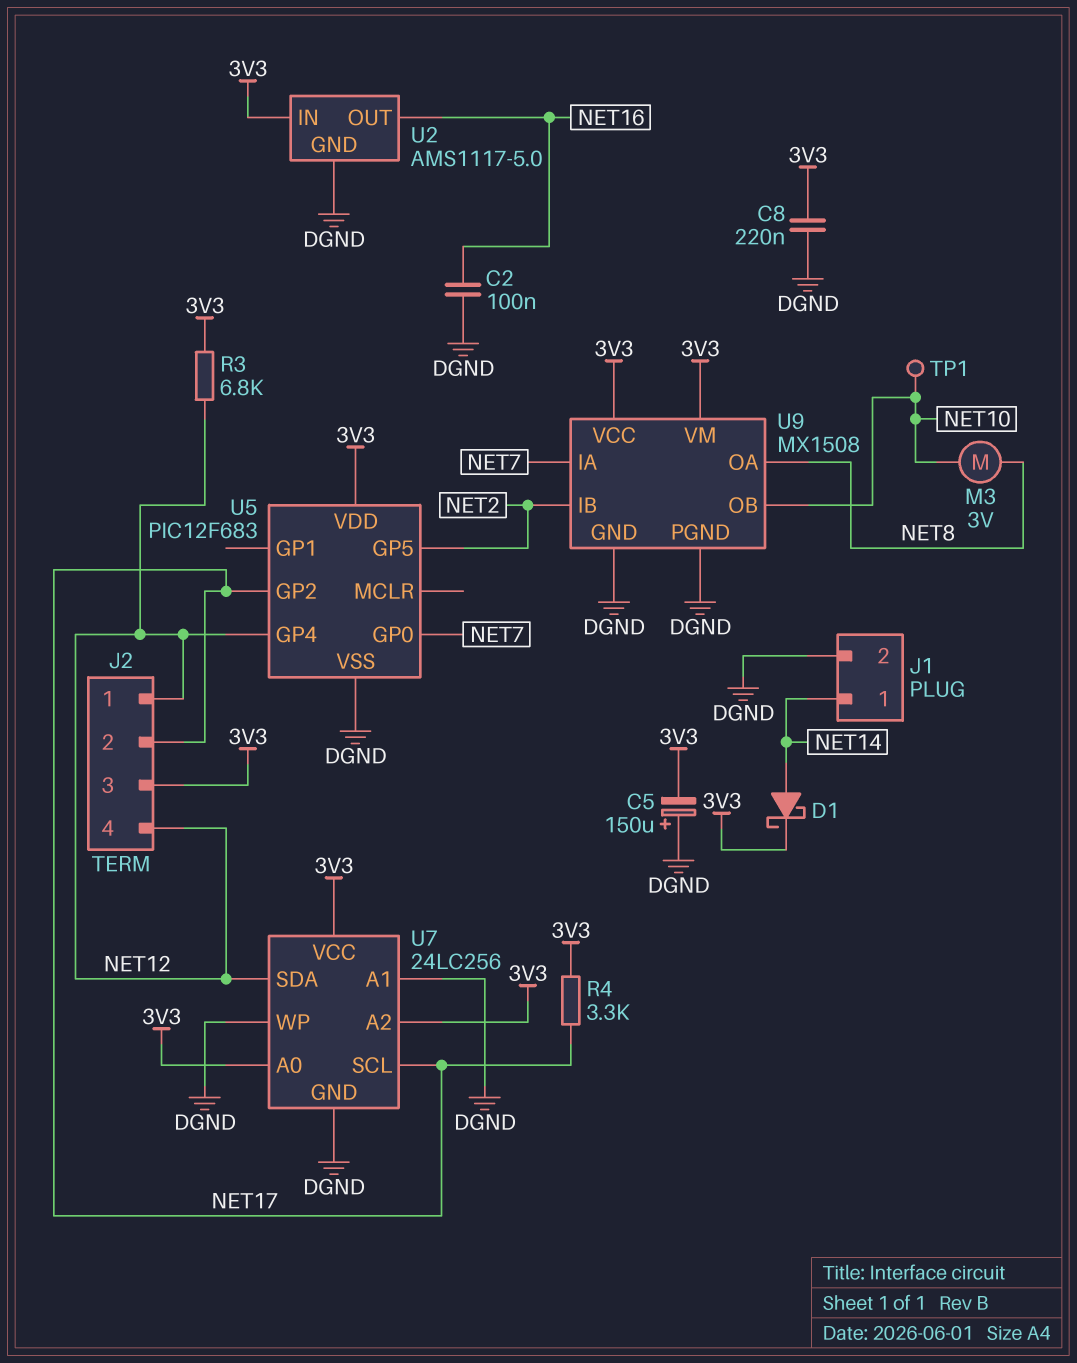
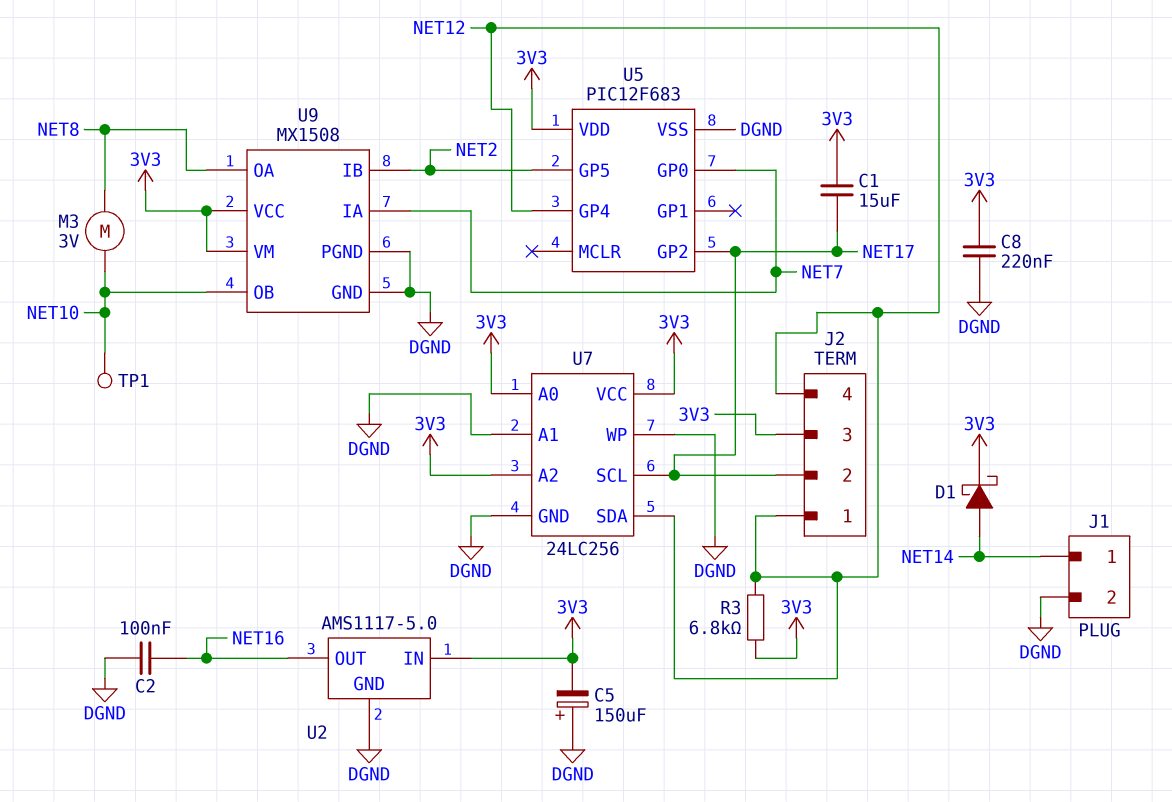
C1: none -> 15uF (3V3, NET17)
R4: 3.3k (3V3, NET17) -> none

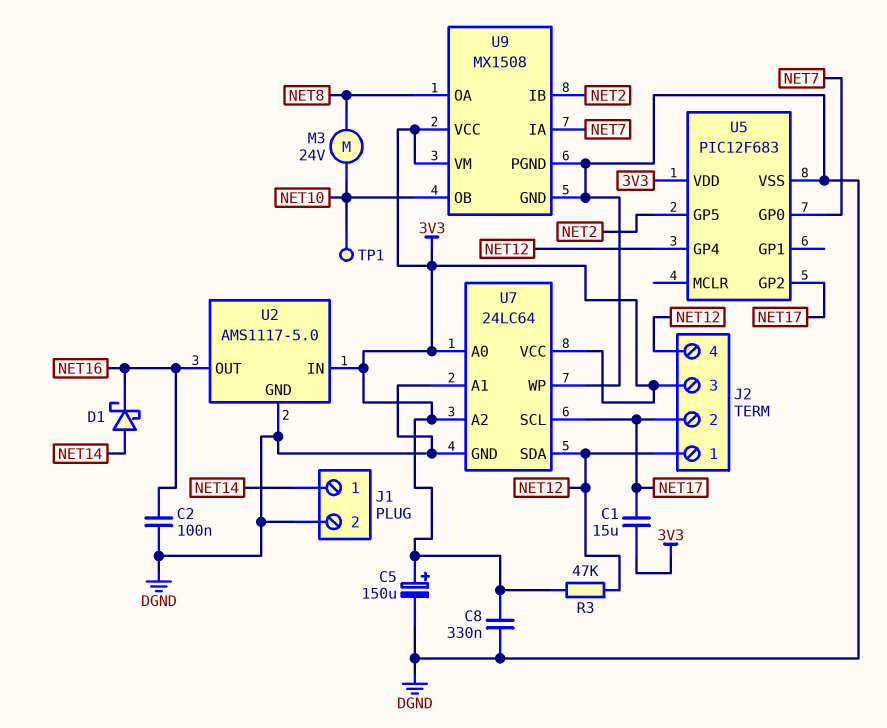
C5: 150uF (plus DGND, minus 3V3) -> 150uF (plus 3V3, minus DGND)
C8: 220nF (3V3, DGND) -> 330nF (3V3, DGND)
D1: schottky (A NET14, K 3V3) -> schottky (A NET14, K NET16)
M3: motor 3V (NET8, NET10) -> motor 24V (NET8, NET10)
R3: 6.8k (3V3, NET12) -> 47k (3V3, NET12)
U7: 24LC256 -> 24LC64

